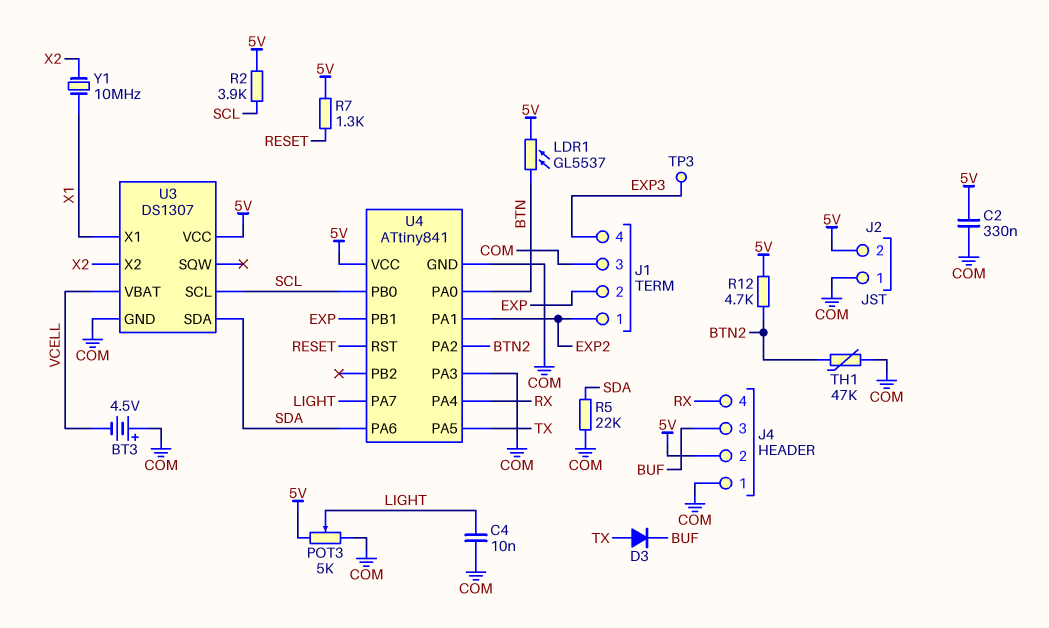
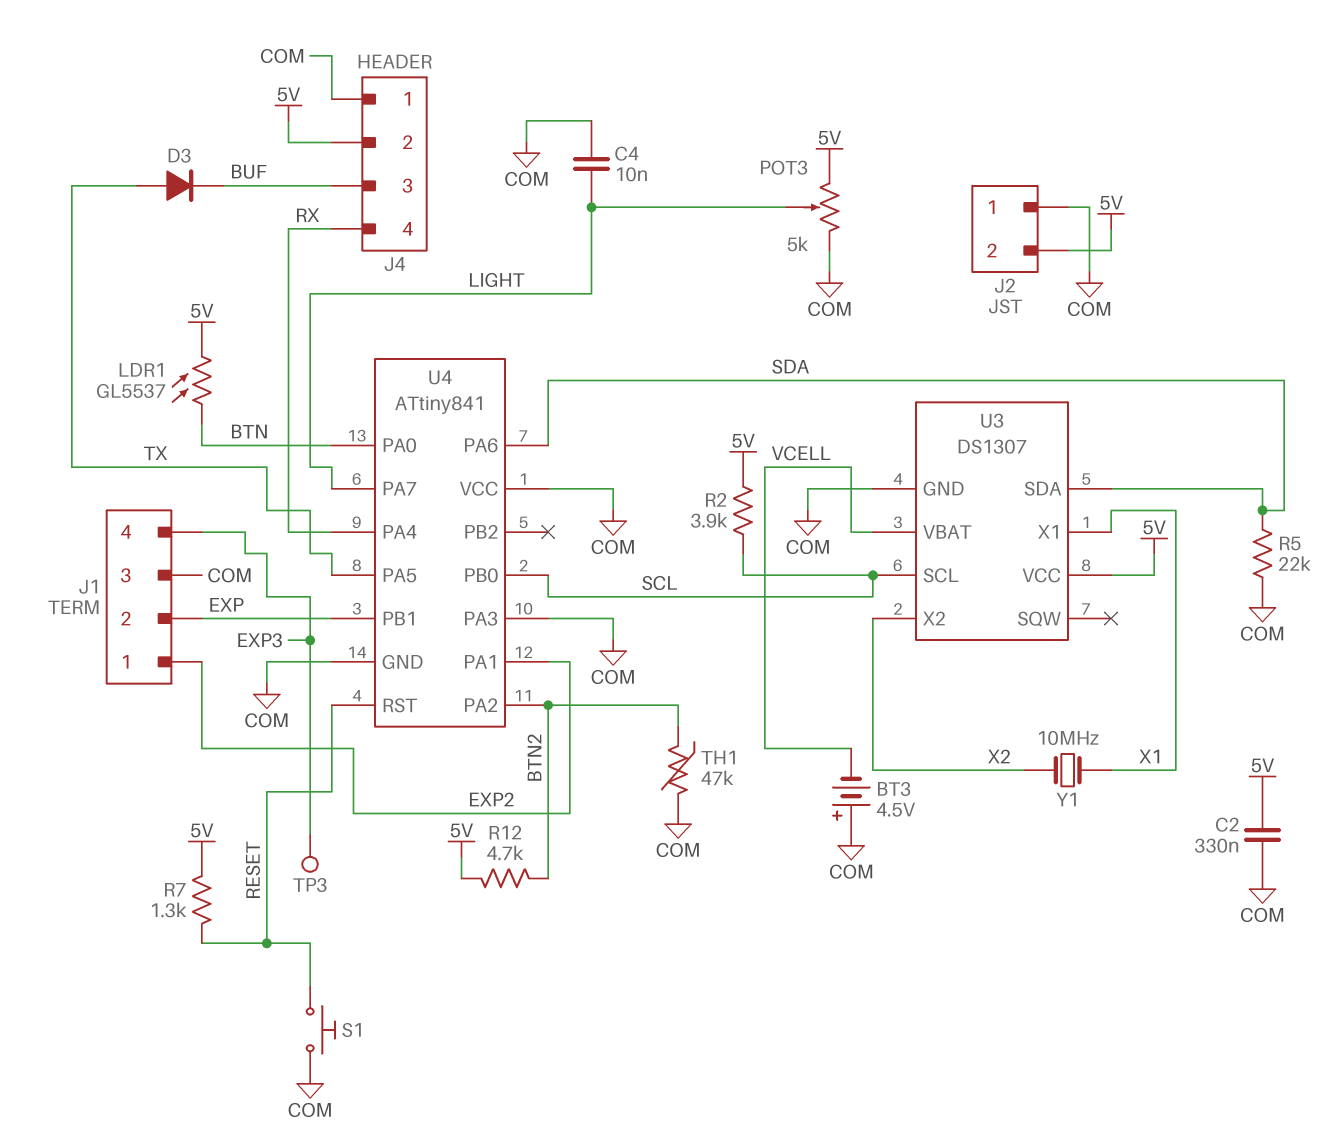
S1: none -> button (COM, RESET)
U4 pin VCC: 5V -> COM

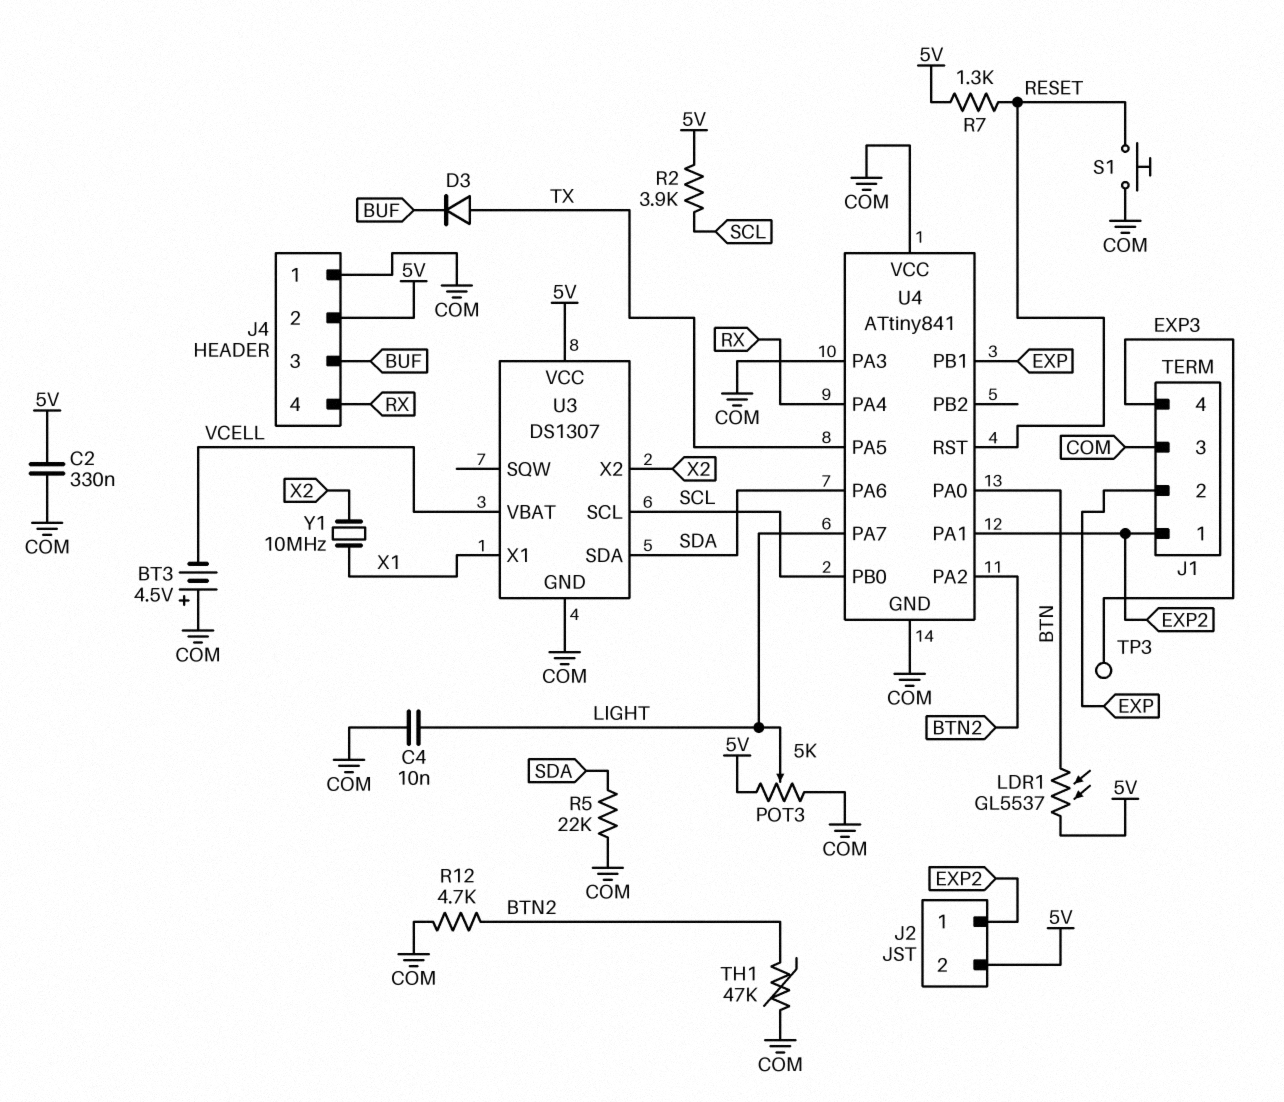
J2 pin 1: COM -> EXP2
R12: 4.7k (5V, BTN2) -> 4.7k (BTN2, COM)

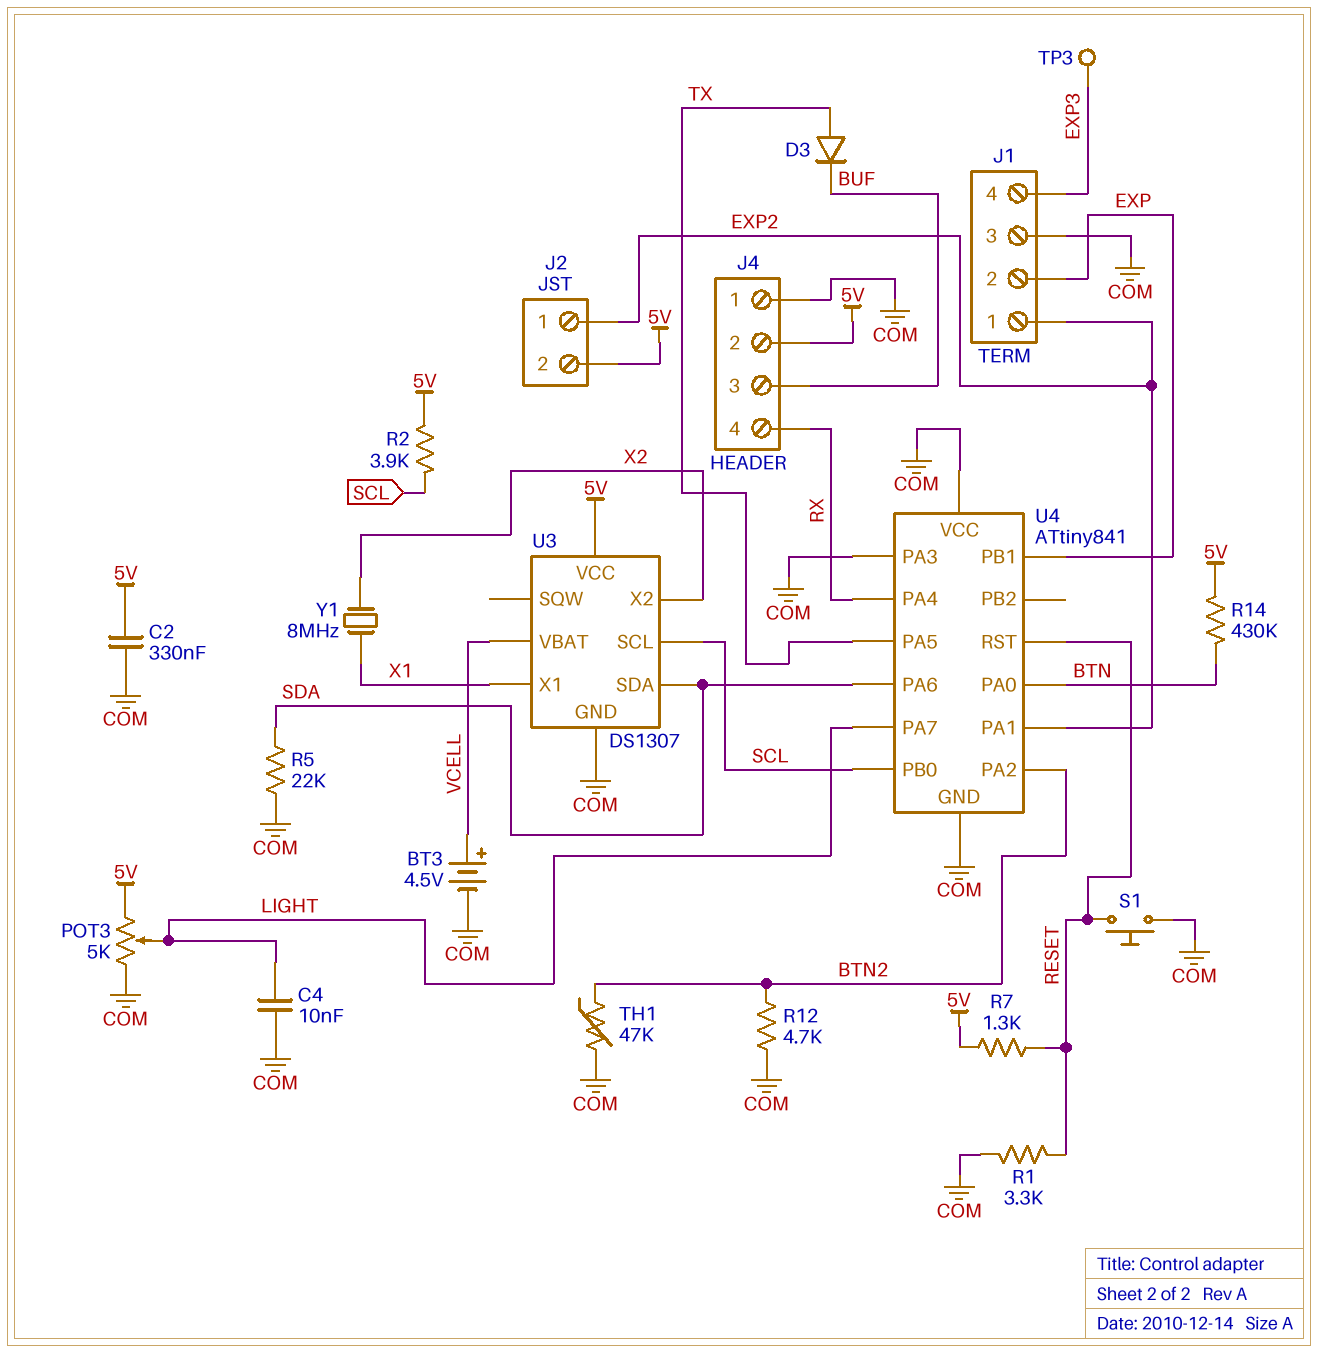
BT3: 4.5V (plus COM, minus VCELL) -> 4.5V (plus VCELL, minus COM)
LDR1: GL5537 (5V, BTN) -> none
R1: none -> 3.3k (COM, RESET)
R14: none -> 430k (5V, BTN)
Y1: 10MHz (X1, X2) -> 8MHz (X1, X2)

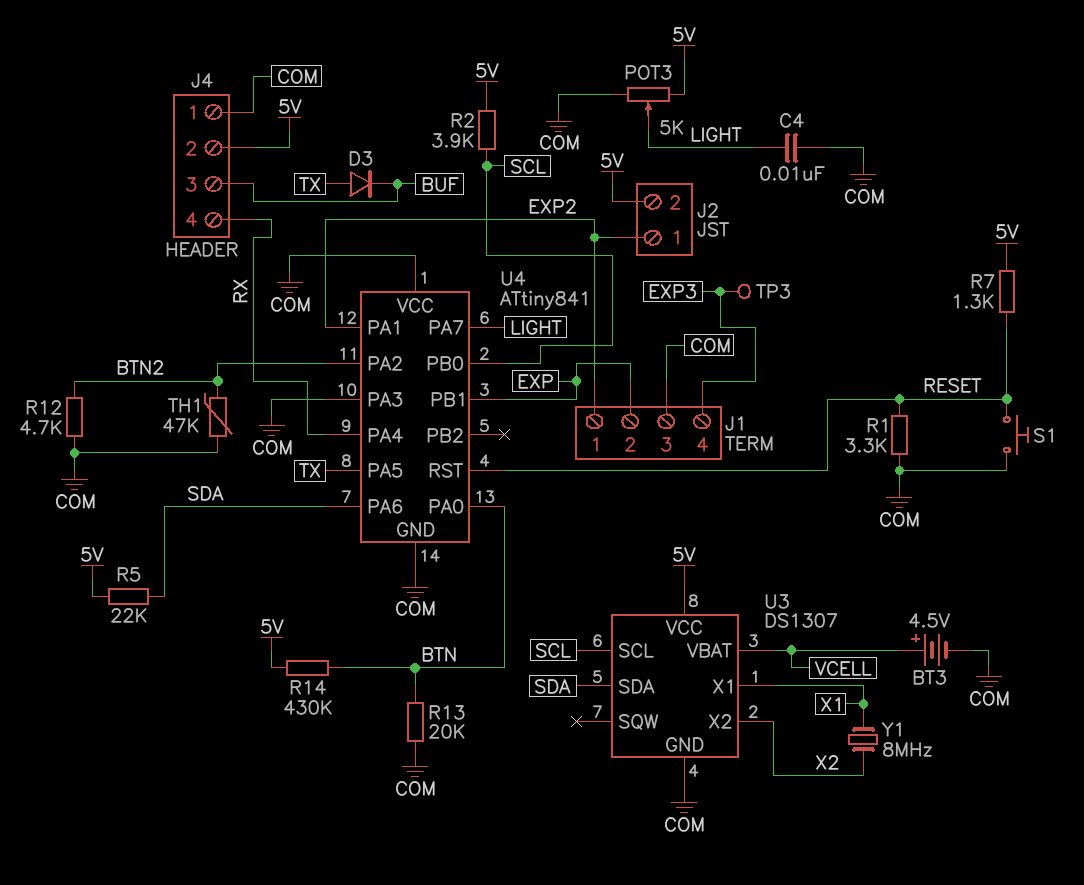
C2: 330nF (5V, COM) -> none
R5: 22k (COM, SDA) -> 22k (5V, SDA)
R13: none -> 20k (BTN, COM)

